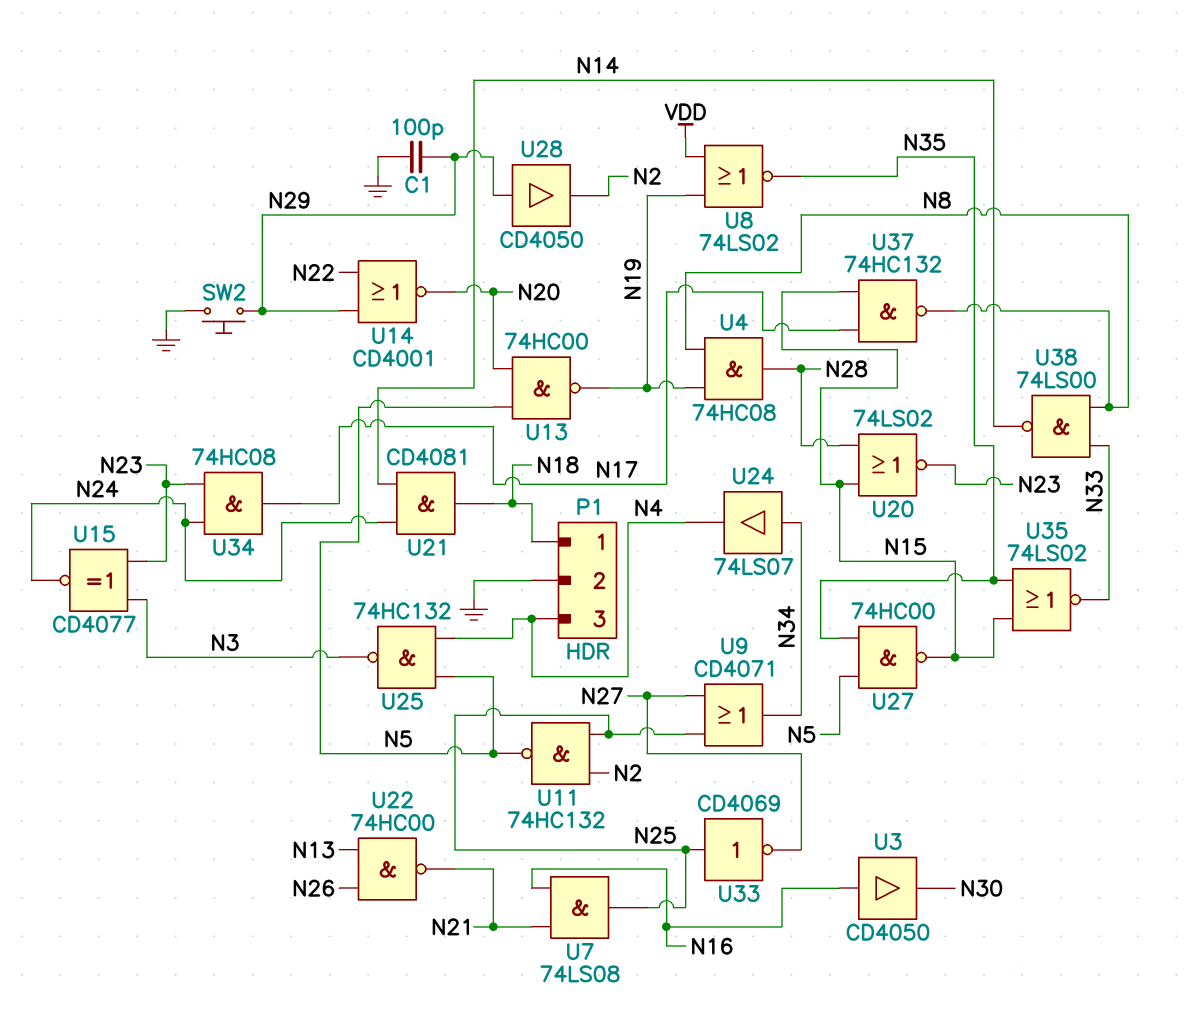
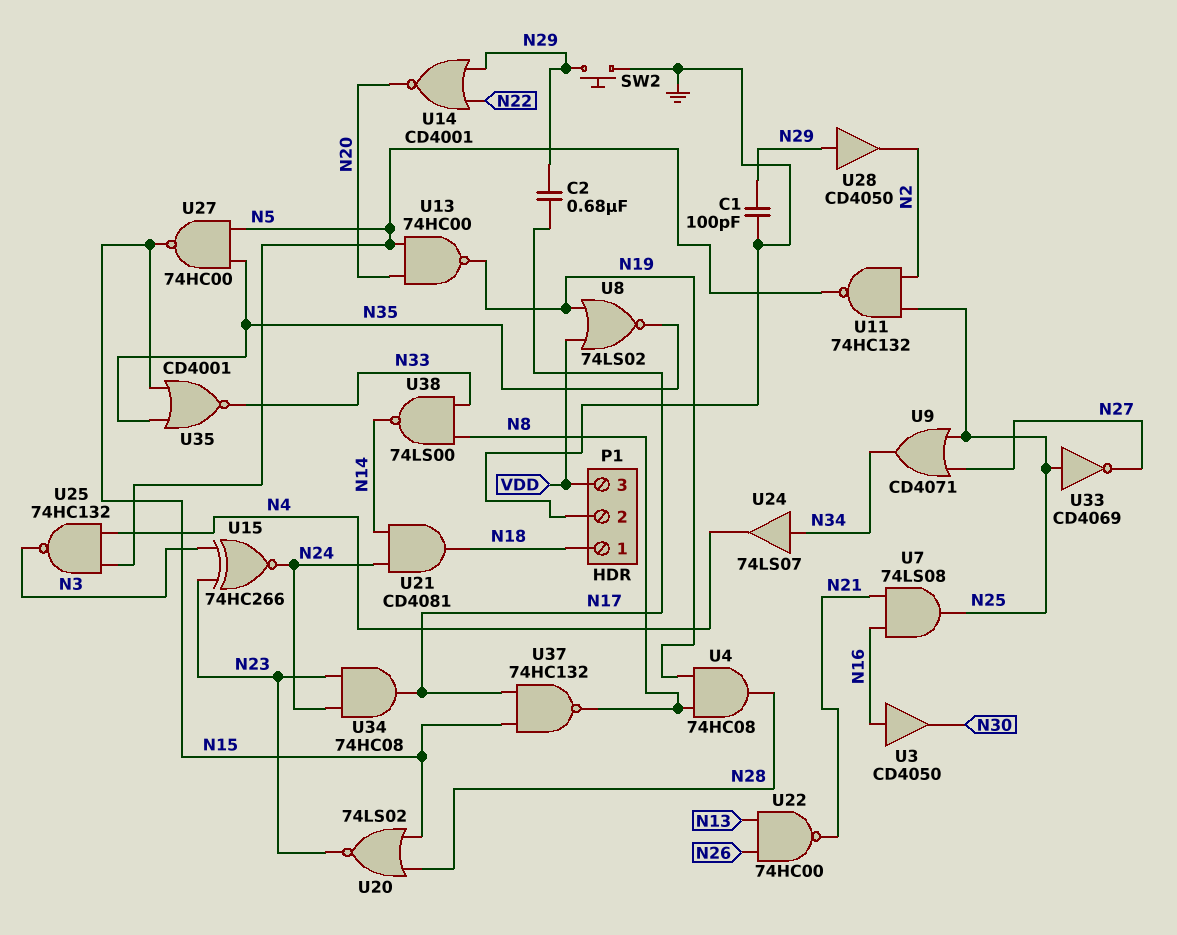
C2: none -> 680nF (N17, N29)
P1 pin 3: N4 -> VDD
U15: XNOR CD4077 (in N3, in N23, out N24) -> XNOR 74HC266 (in N3, in N23, out N24)
U35: NOR 74LS02 (in N15, in N35, out N33) -> NOR CD4001 (in N15, in N35, out N33)

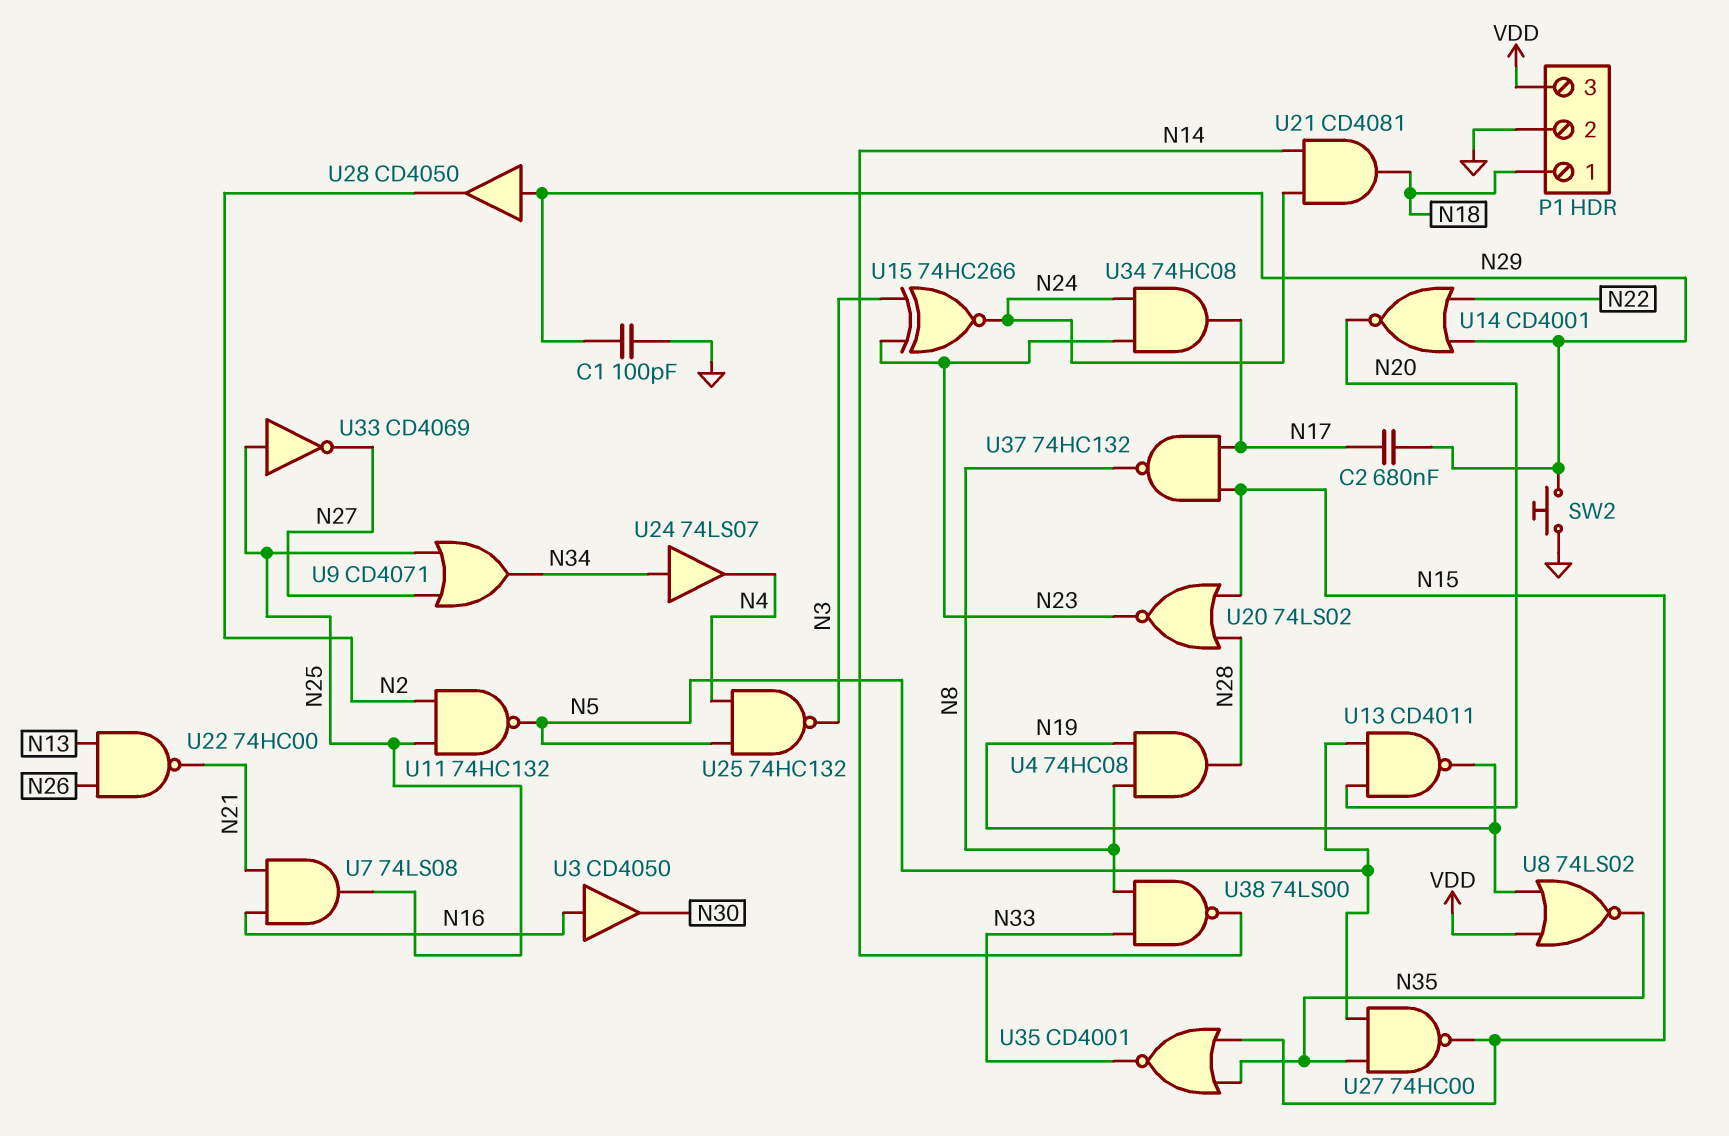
U13: NAND 74HC00 (in N5, in N20, out N19) -> NAND CD4011 (in N5, in N20, out N19)

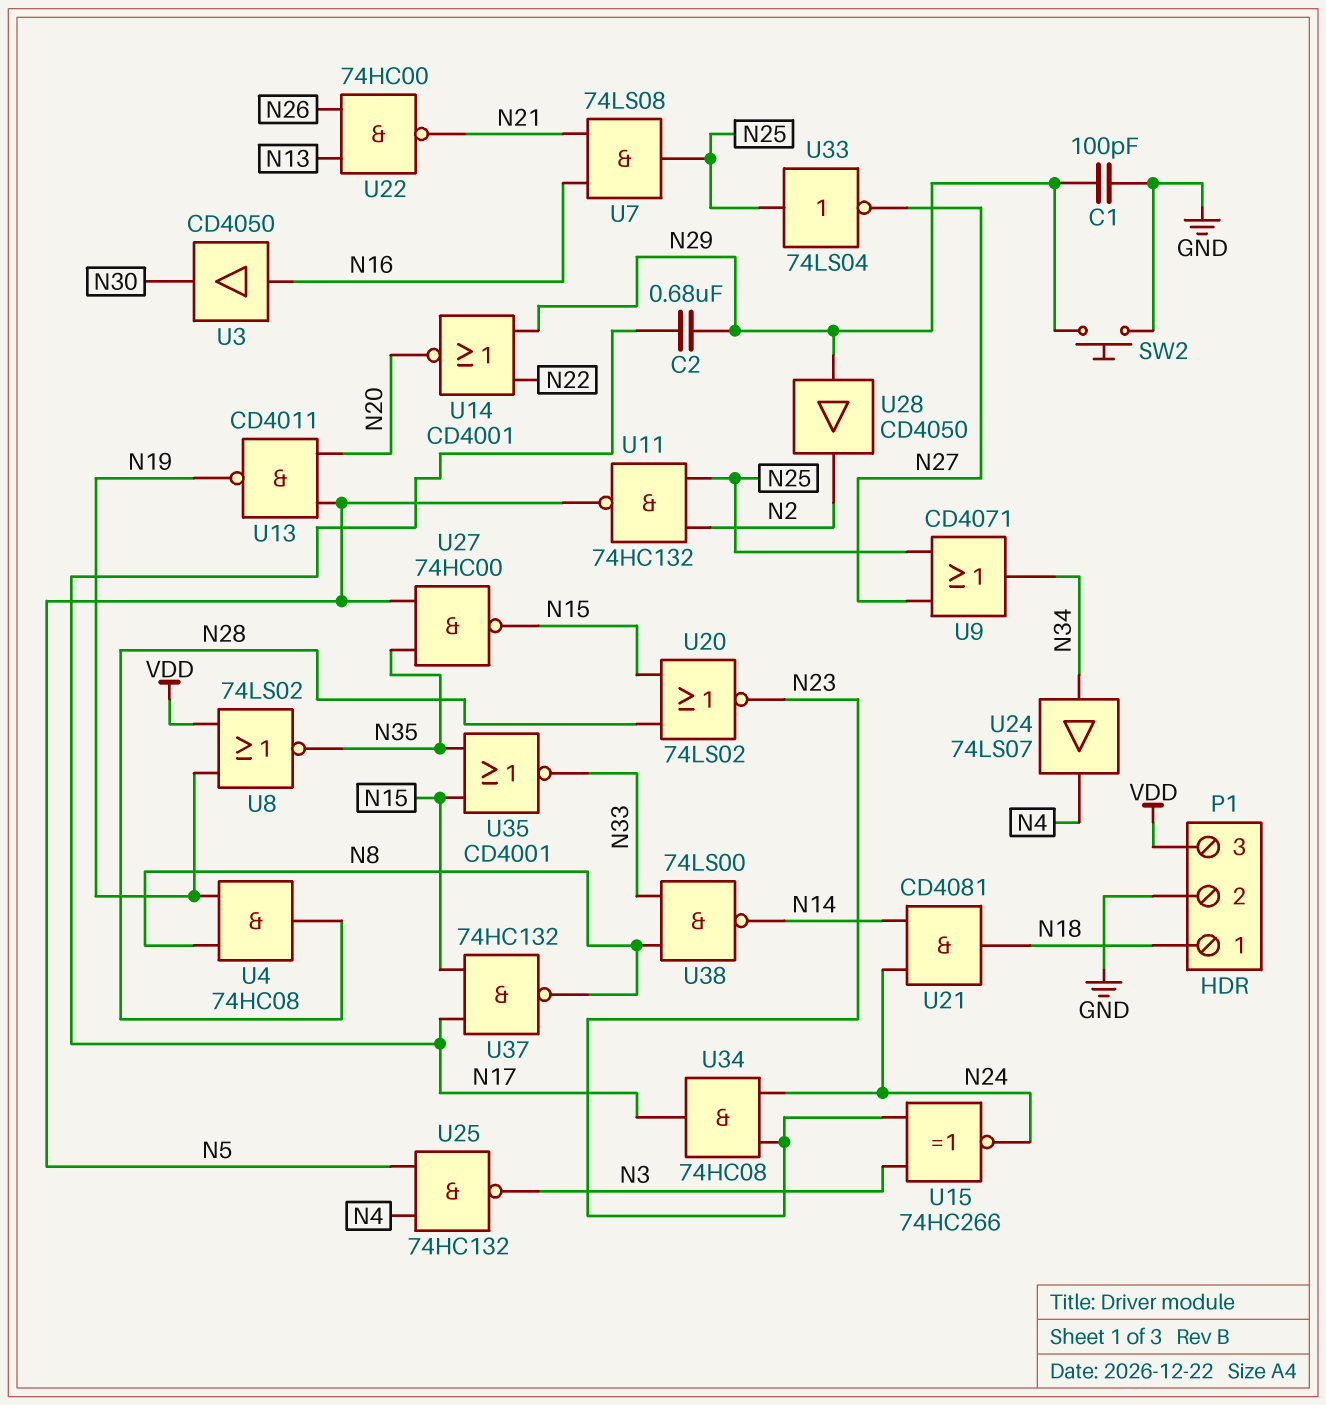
U33: NOT CD4069 (in N25, out N27) -> NOT 74LS04 (in N25, out N27)

